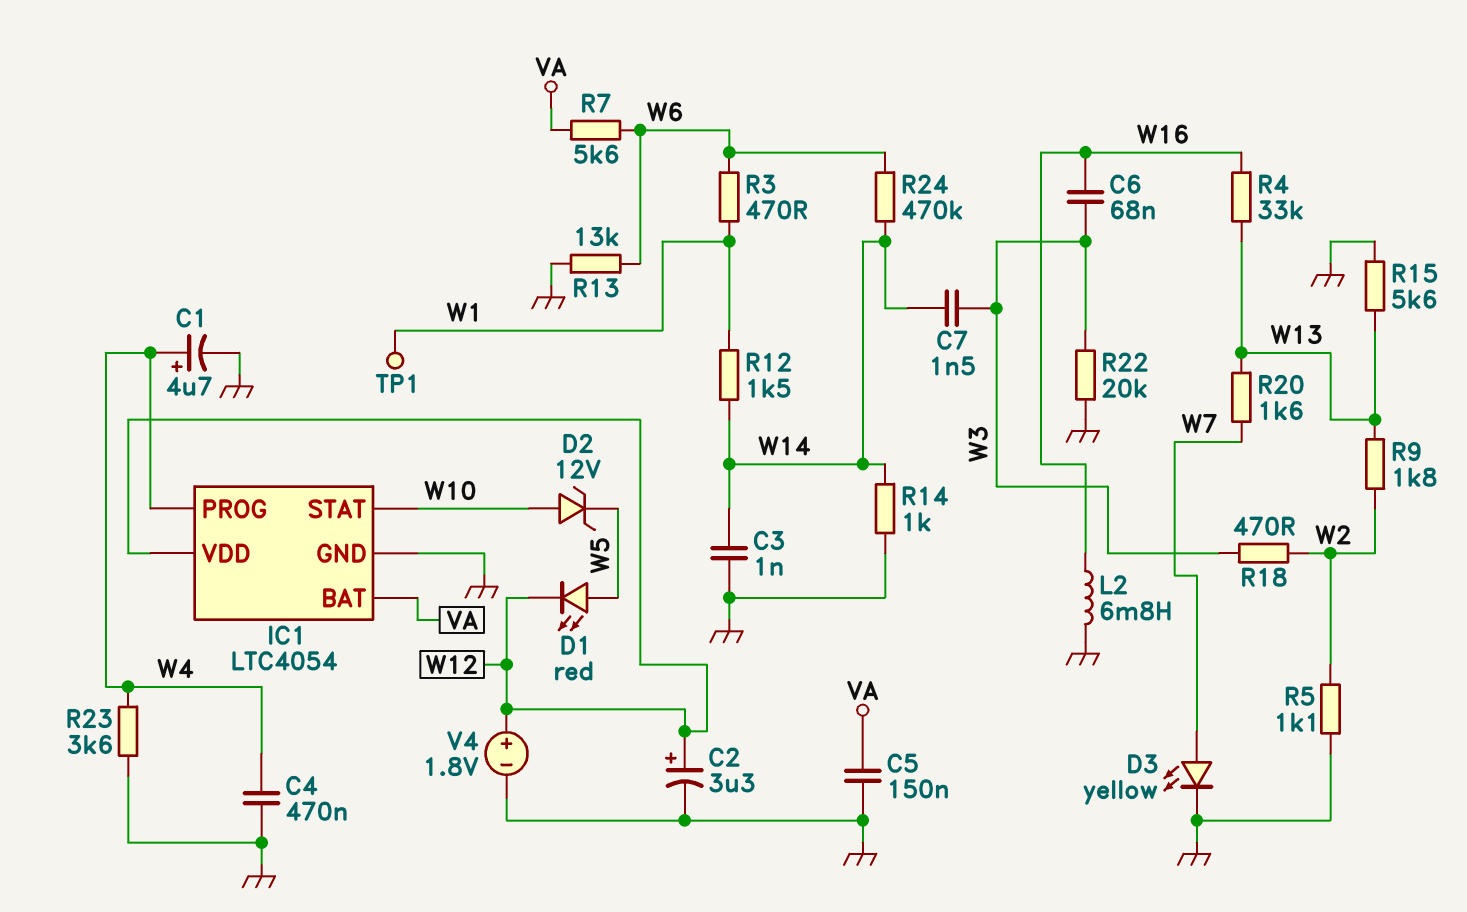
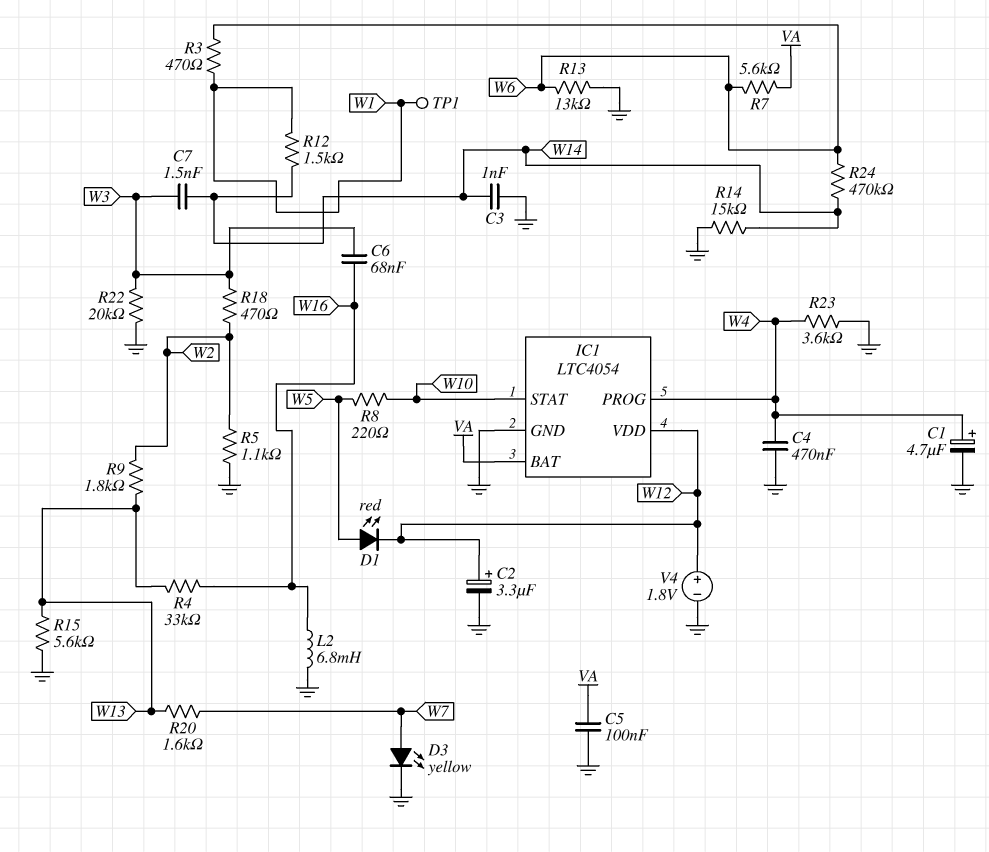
C5: 150nF (GND, VA) -> 100nF (GND, VA)
D2: zener 12V (A W10, K W5) -> none
R8: none -> 220 (W5, W10)
R14: 1k (GND, W14) -> 15k (GND, W14)

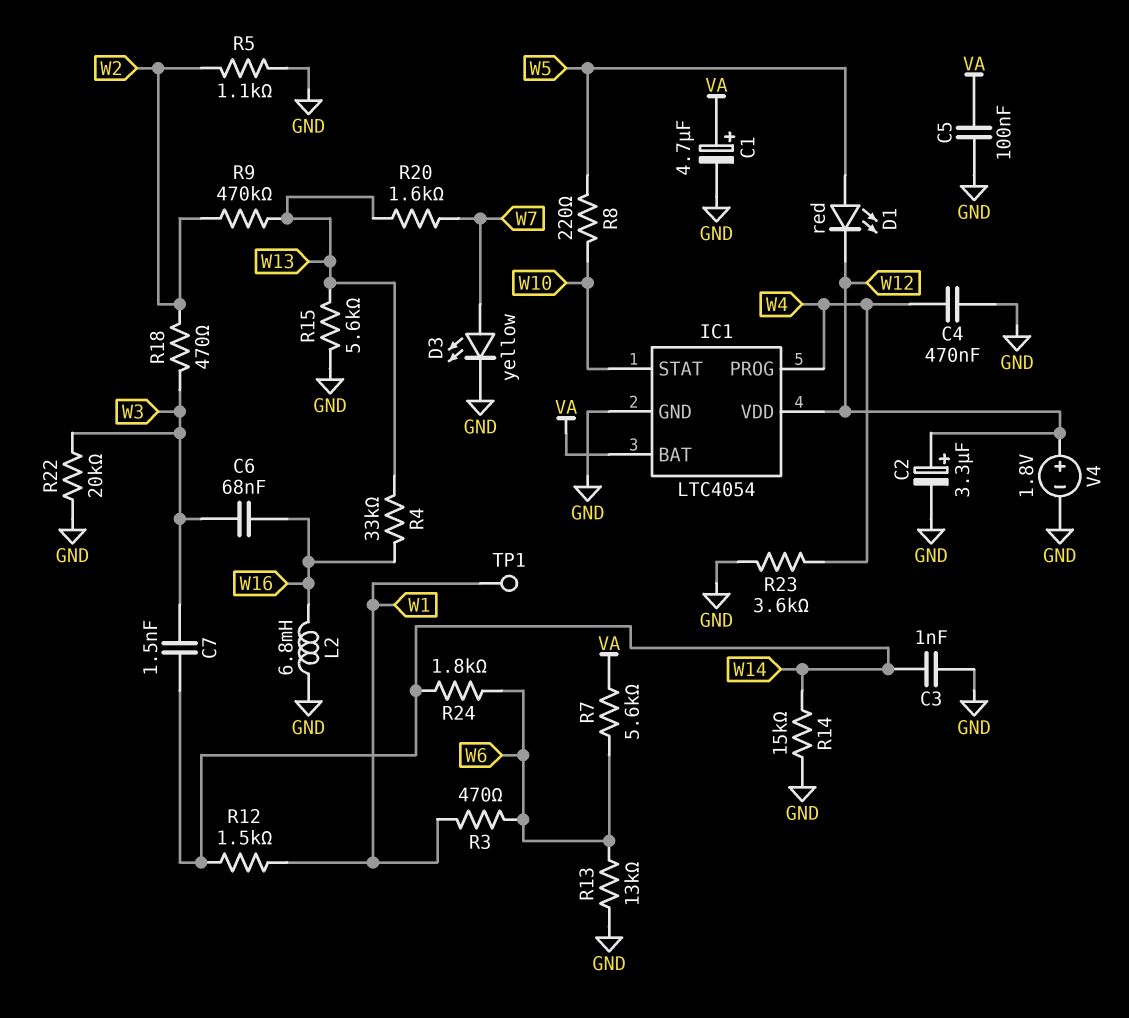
C1: 4.7uF (plus W4, minus GND) -> 4.7uF (plus VA, minus GND)
R9: 1.8k (W2, W13) -> 470k (W2, W13)
R24: 470k (W6, W14) -> 1.8k (W6, W14)

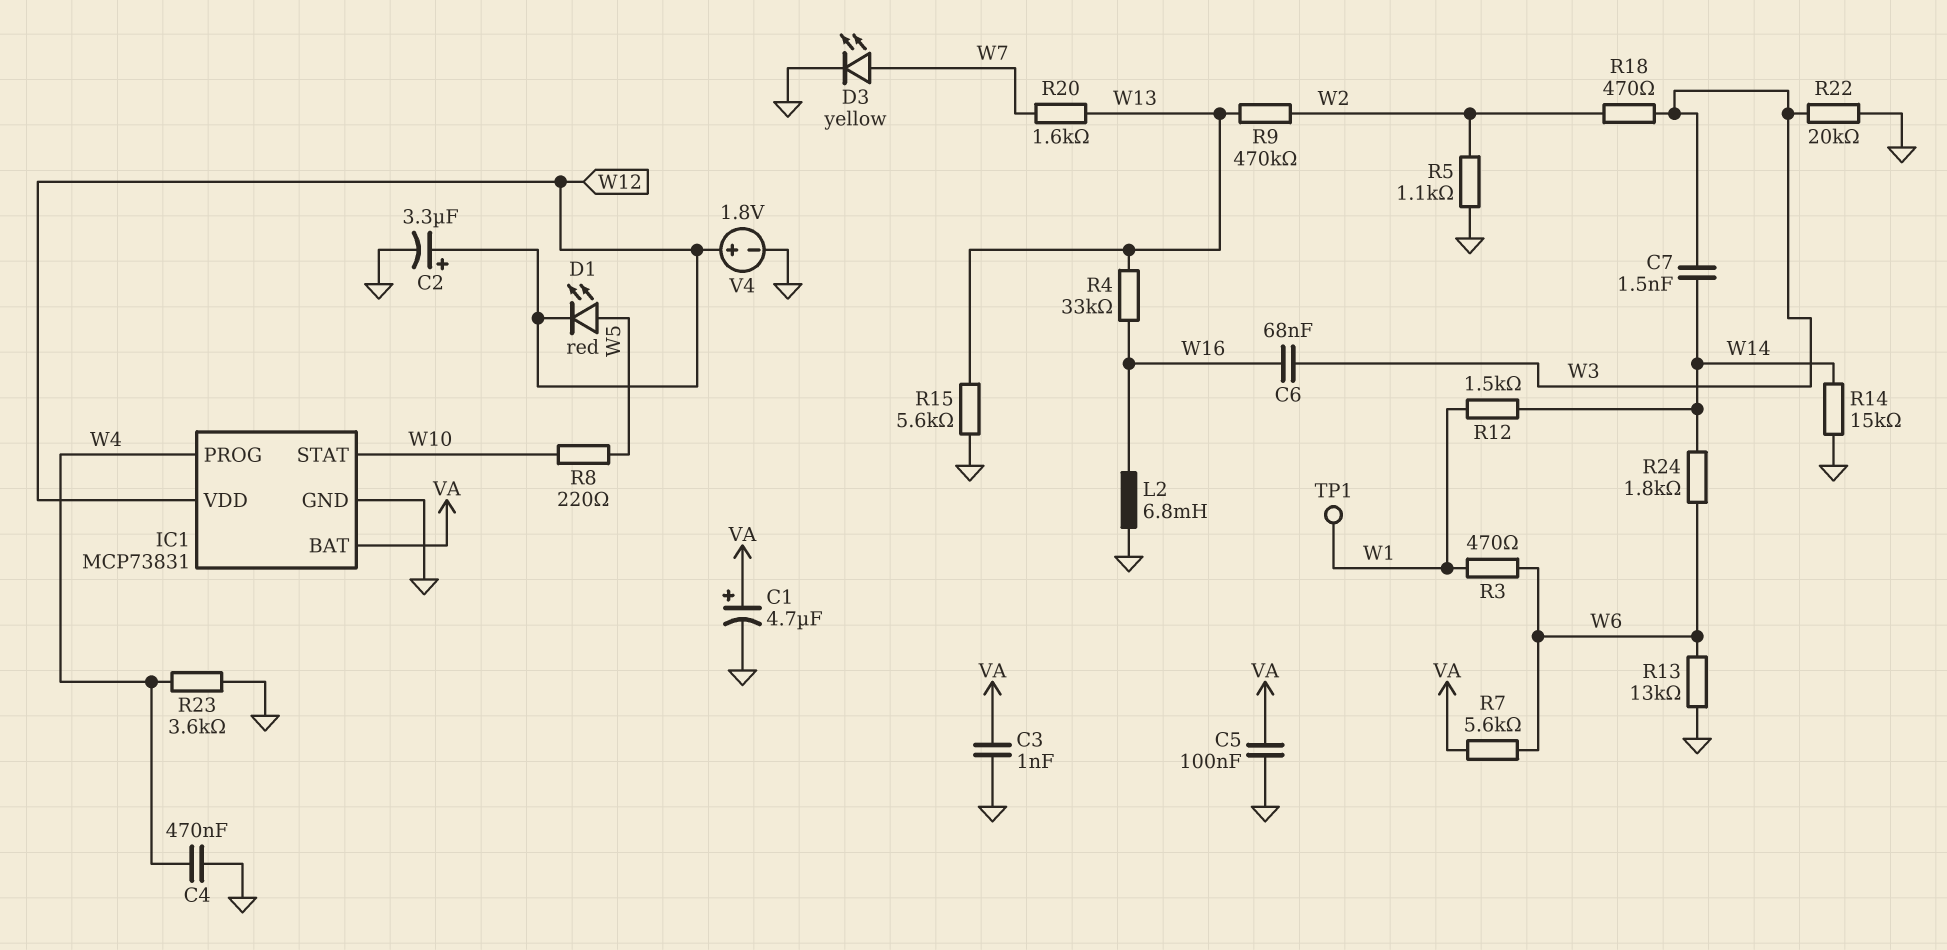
C3: 1nF (GND, W14) -> 1nF (GND, VA)
IC1: LTC4054 -> MCP73831

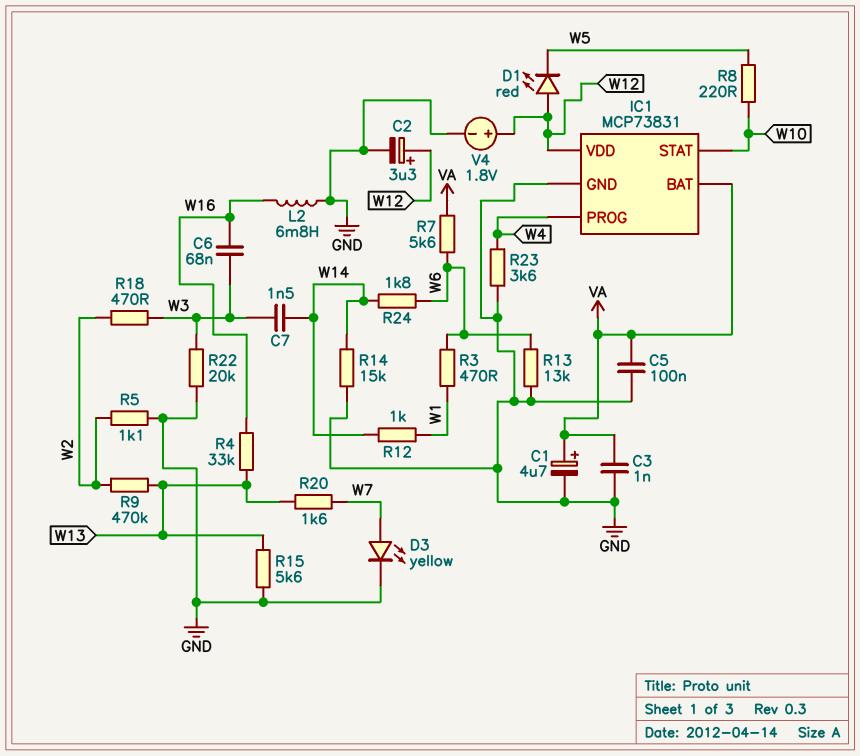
C4: 470nF (GND, W4) -> none
D1: LED red (A W5, K W12) -> LED red (A W12, K W5)
R12: 1.5k (W1, W14) -> 1k (W1, W14)
TP1: test point (W1) -> none

